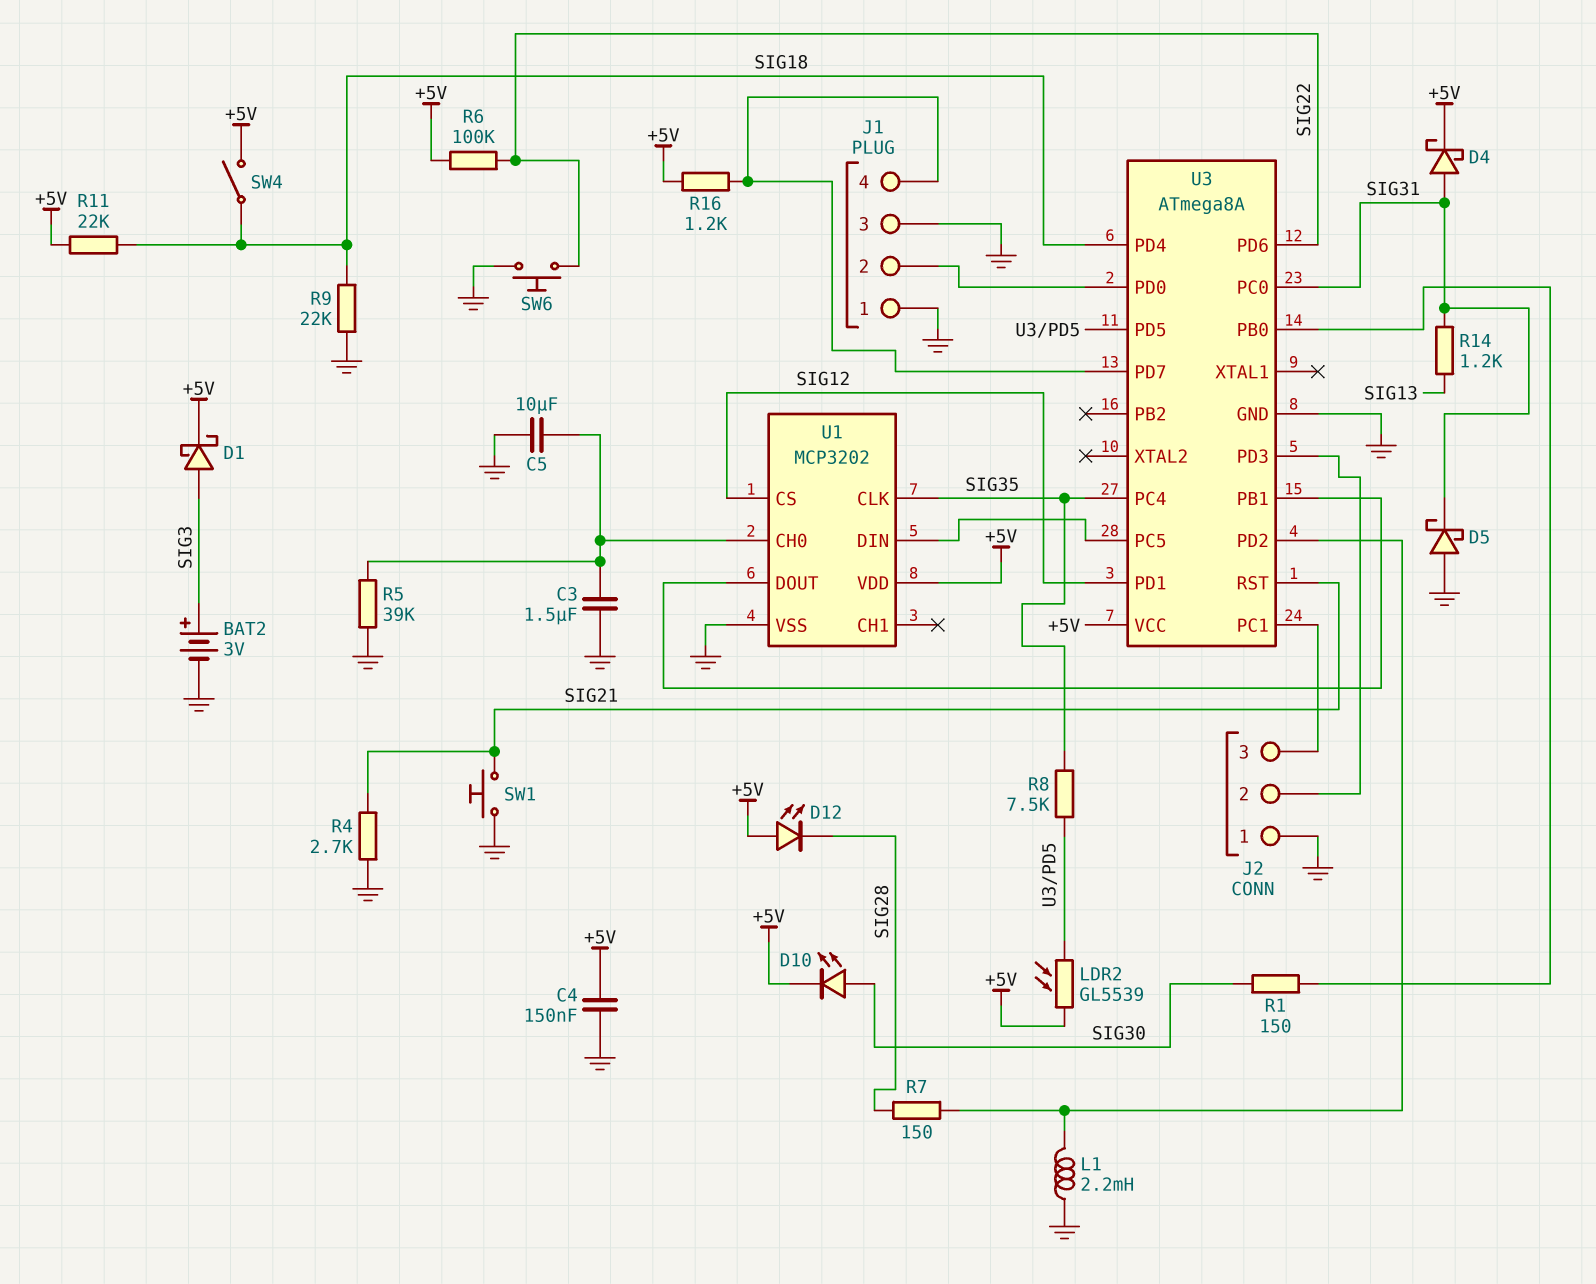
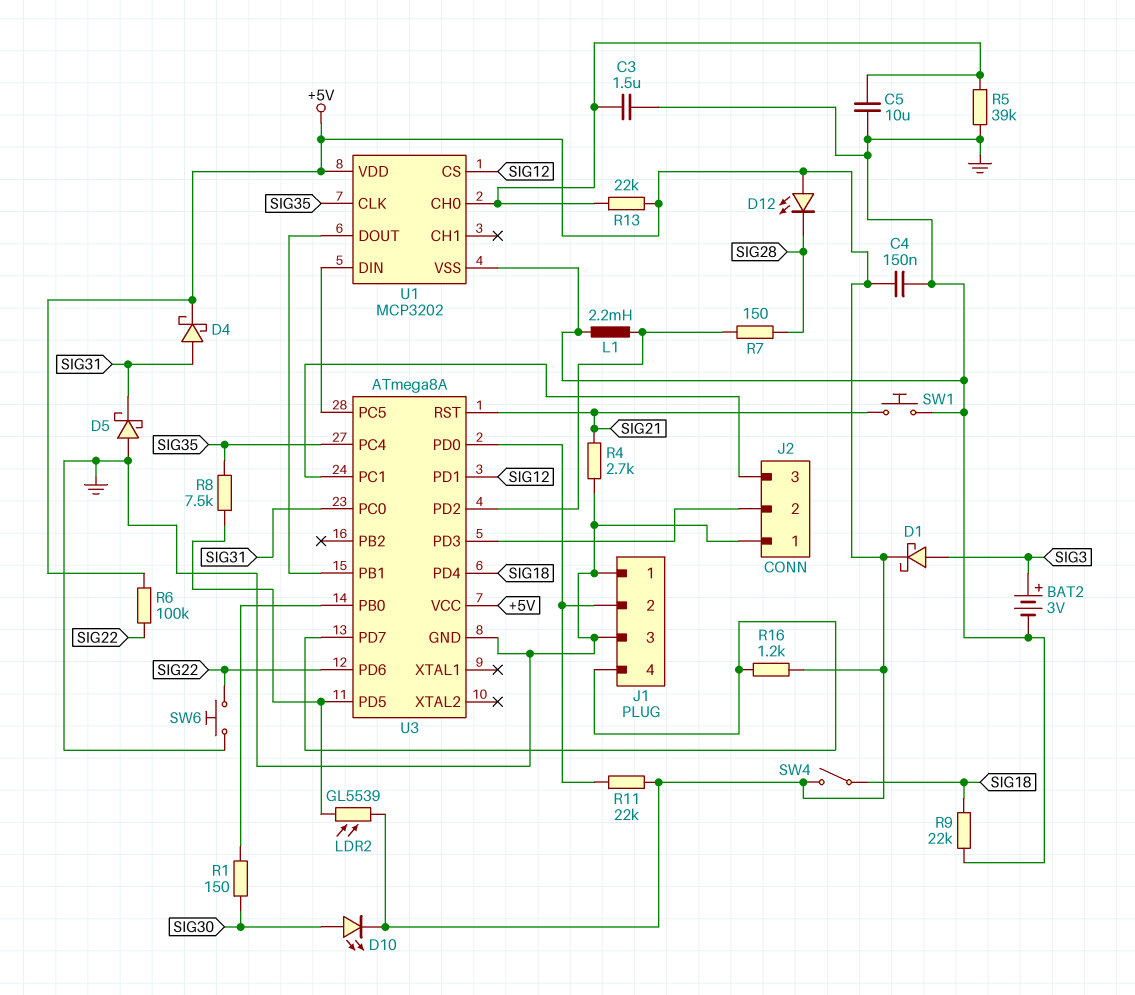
R11: 22k (+5V, SIG18) -> 22k (+5V, J1/2)
R13: none -> 22k (+5V, U1/CH0)
R14: 1.2k (SIG13, SIG31) -> none

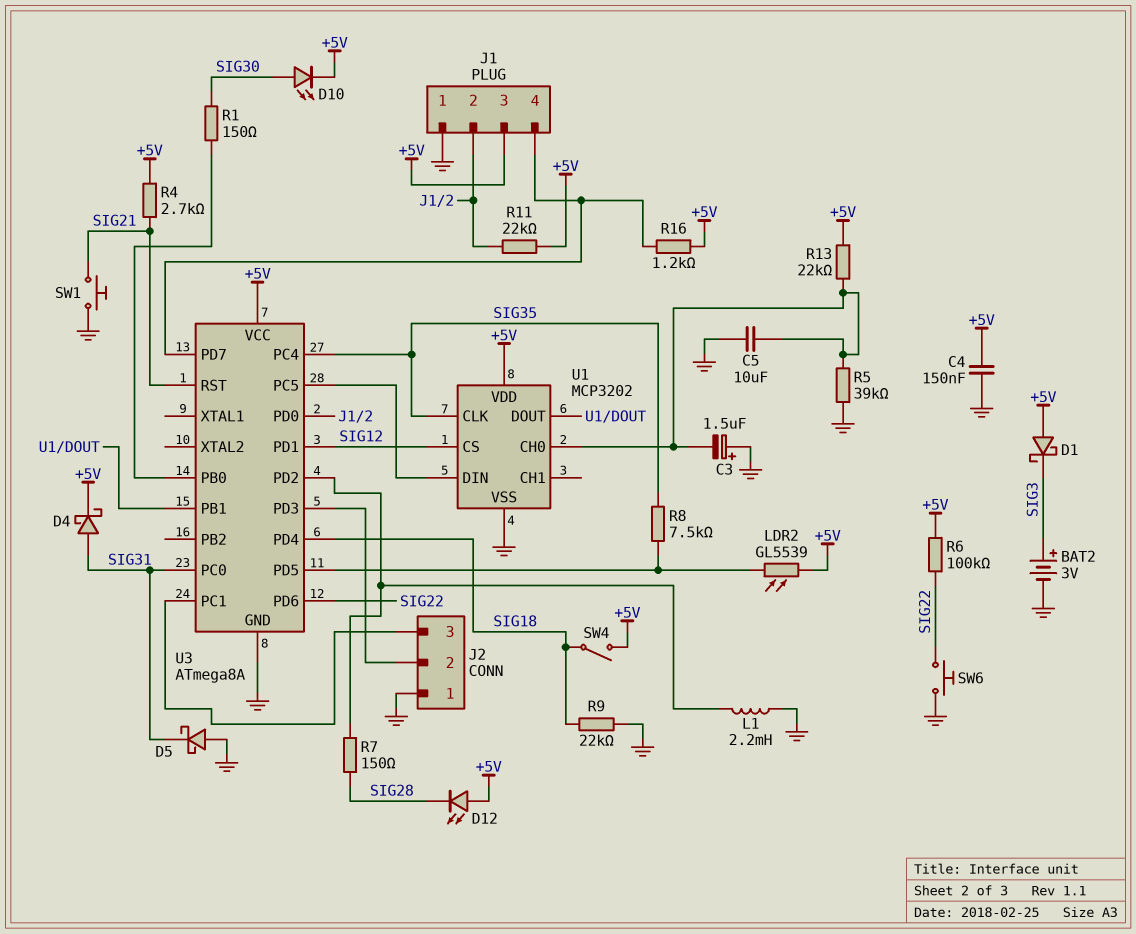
C3: 1.5uF (GND, U1/CH0) -> 1.5uF (plus GND, minus U1/CH0)
D1: schottky (A SIG3, K +5V) -> schottky (A +5V, K SIG3)
J1 pin 3: GND -> +5V
R4: 2.7k (GND, SIG21) -> 2.7k (+5V, SIG21)

